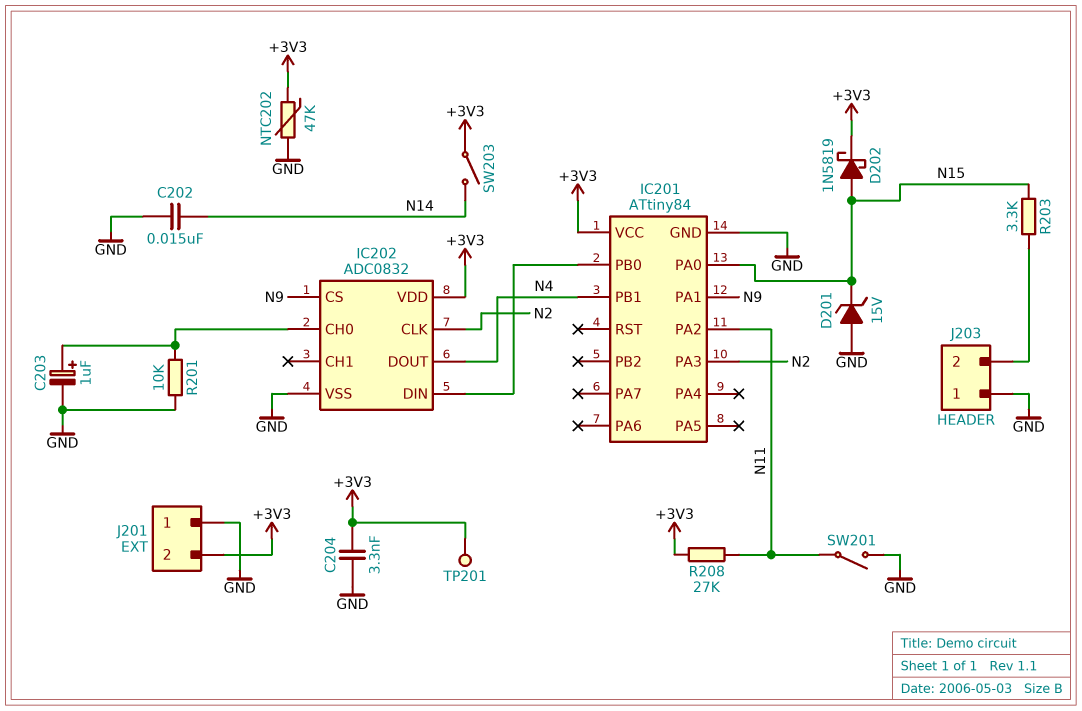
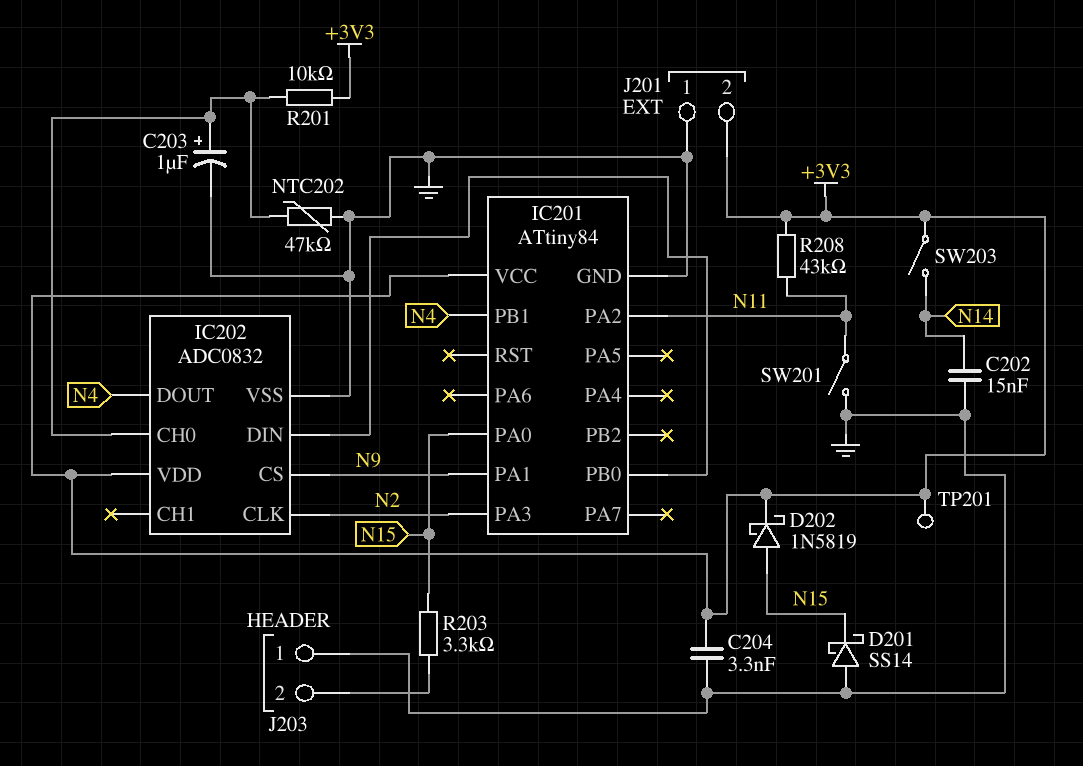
D201: zener 15V (A GND, K N15) -> schottky SS14 (A GND, K N15)
NTC202: 47k (+3V3, GND) -> 47k (GND, IC202/CH0)
R201: 10k (GND, IC202/CH0) -> 10k (+3V3, IC202/CH0)
R208: 27k (+3V3, N11) -> 43k (+3V3, N11)

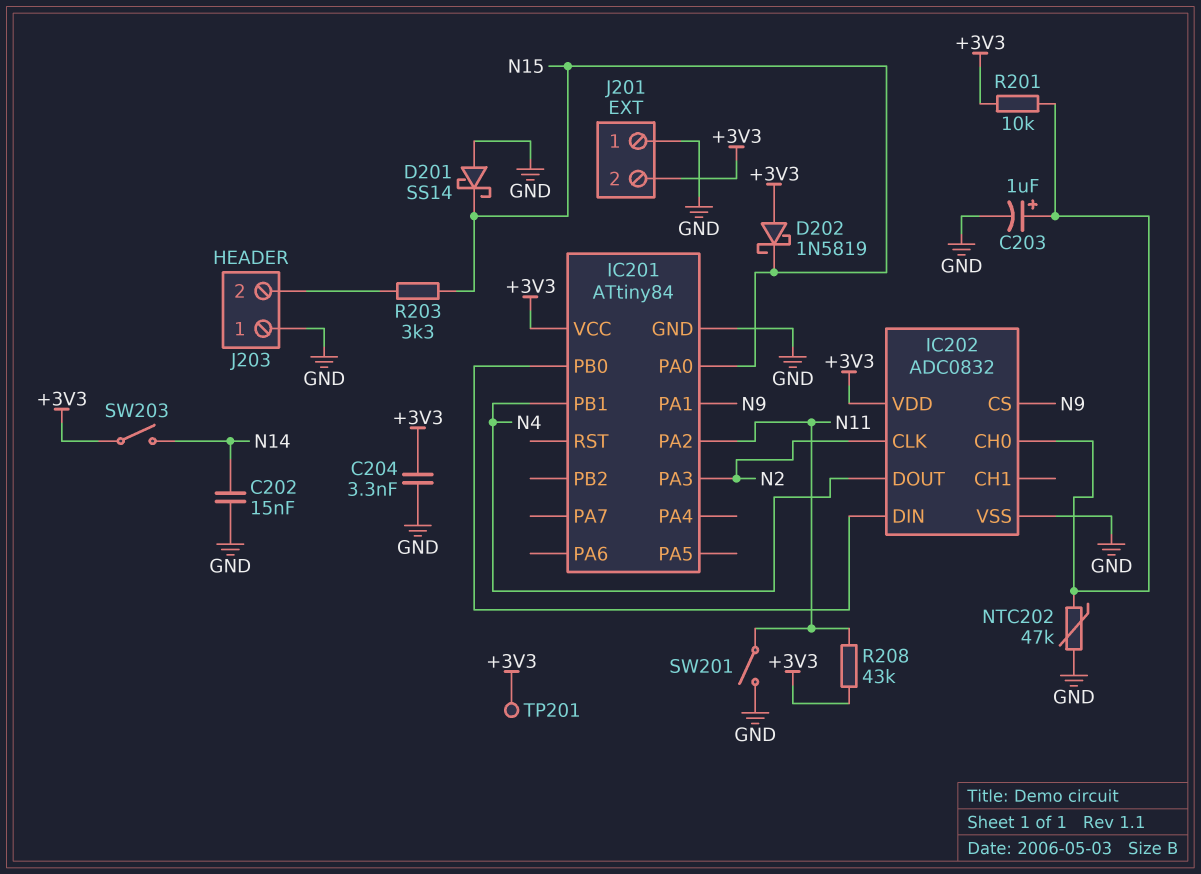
D202: schottky 1N5819 (A N15, K +3V3) -> schottky 1N5819 (A +3V3, K N15)

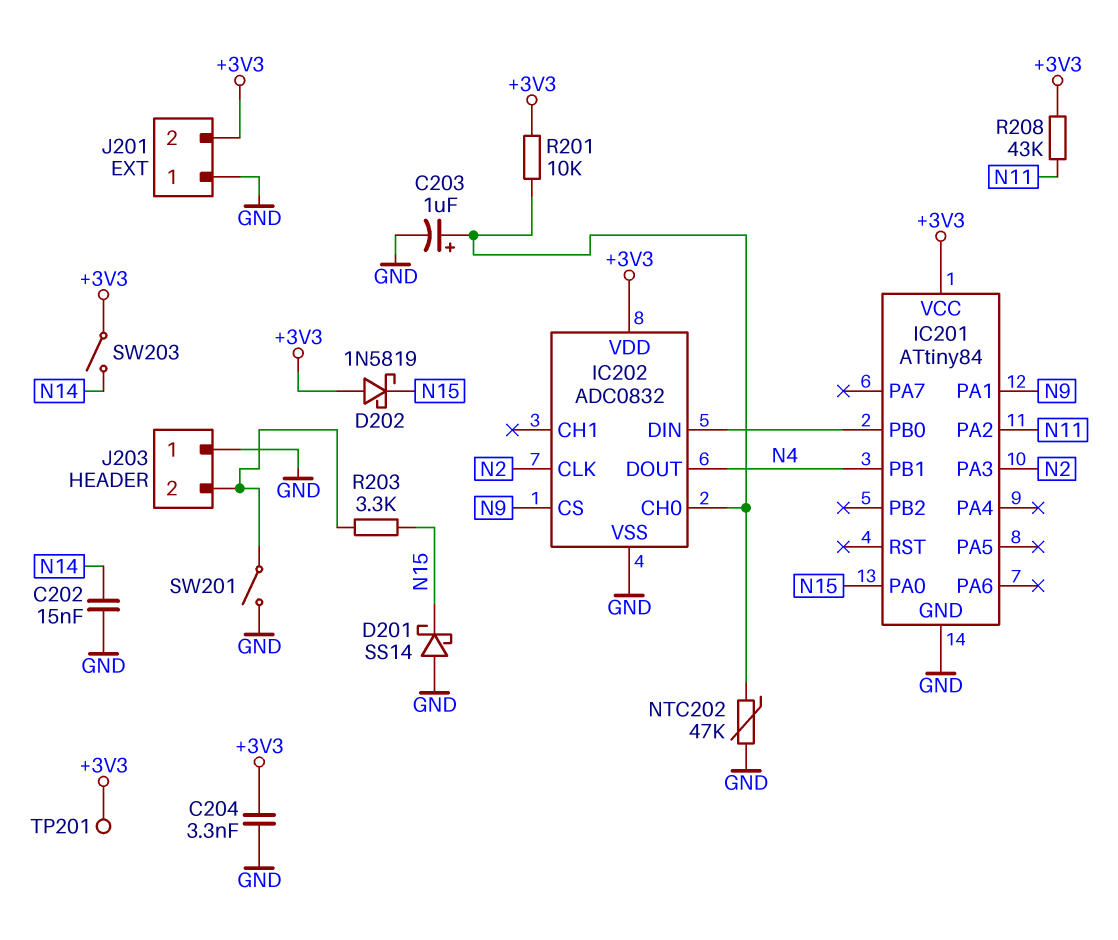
SW201: switch (GND, N11) -> switch (GND, J203/2)

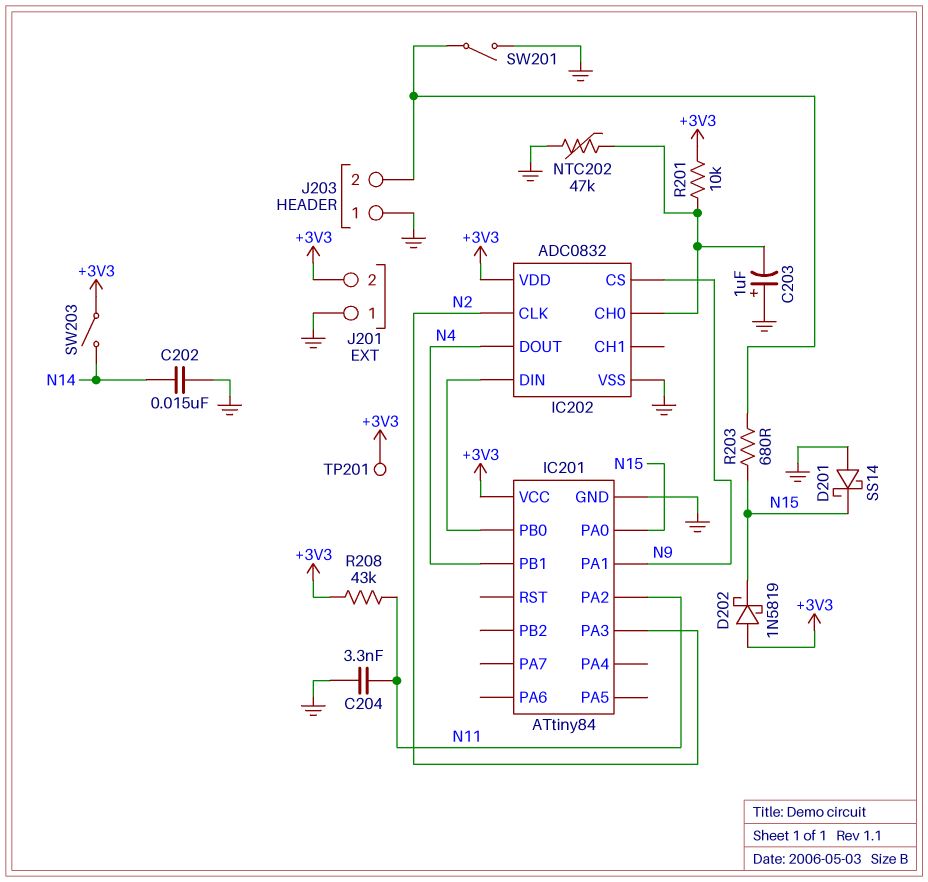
C203: 1uF (plus IC202/CH0, minus GND) -> 1uF (plus GND, minus IC202/CH0)
C204: 3.3nF (+3V3, GND) -> 3.3nF (GND, N11)
R203: 3.3k (J203/2, N15) -> 680 (J203/2, N15)

